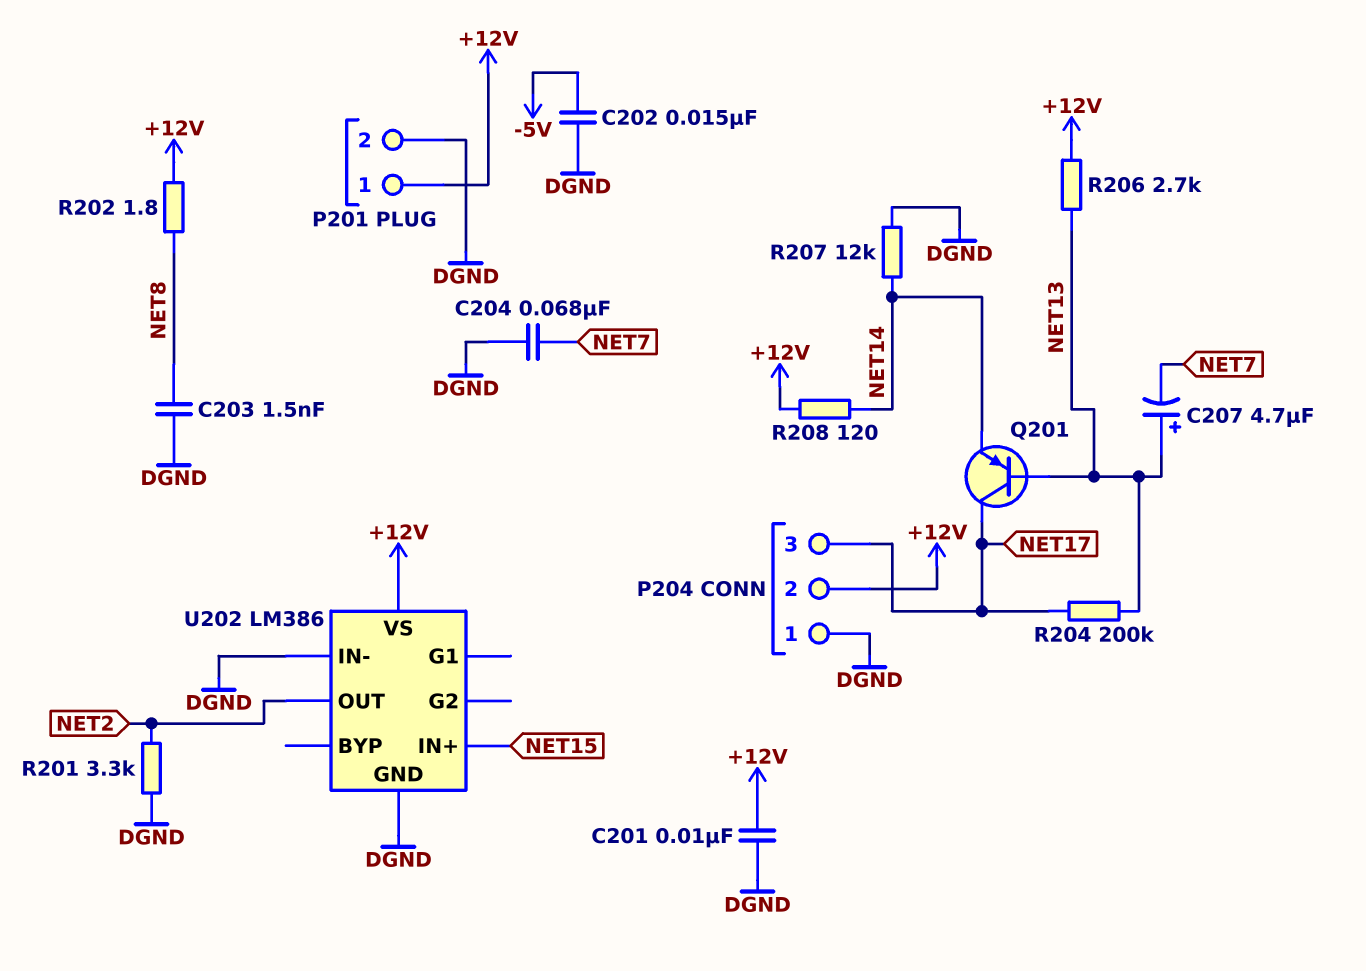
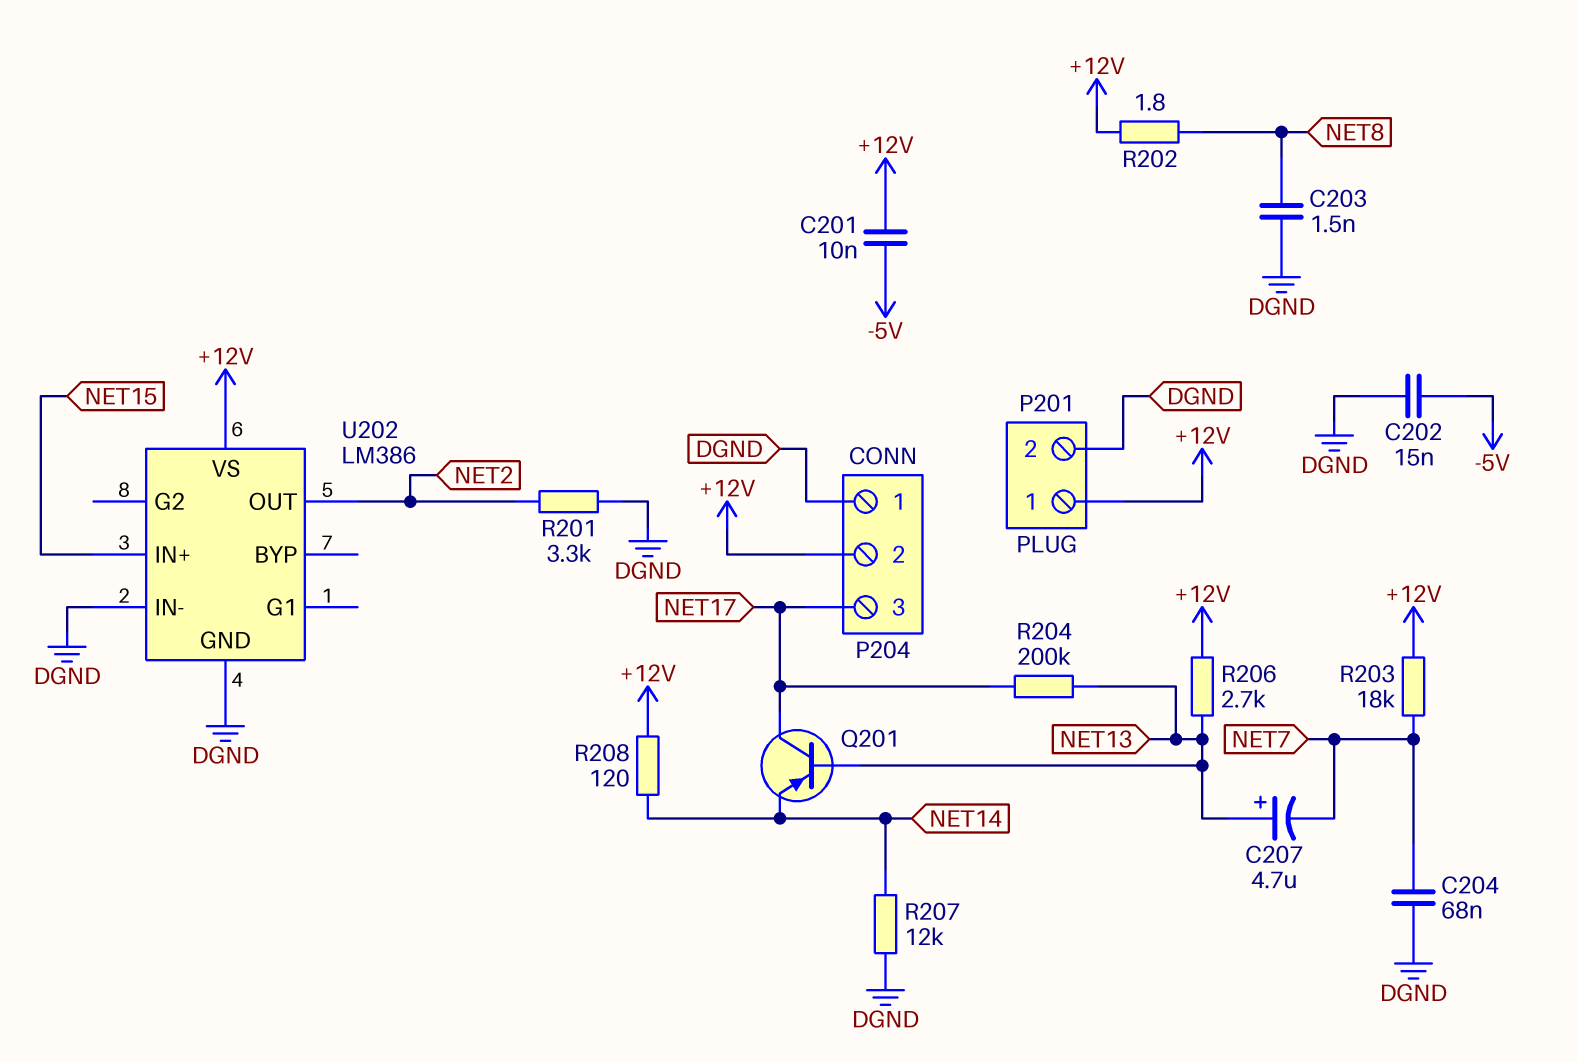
C201: 10nF (+12V, DGND) -> 10nF (+12V, -5V)
R203: none -> 18k (+12V, NET7)

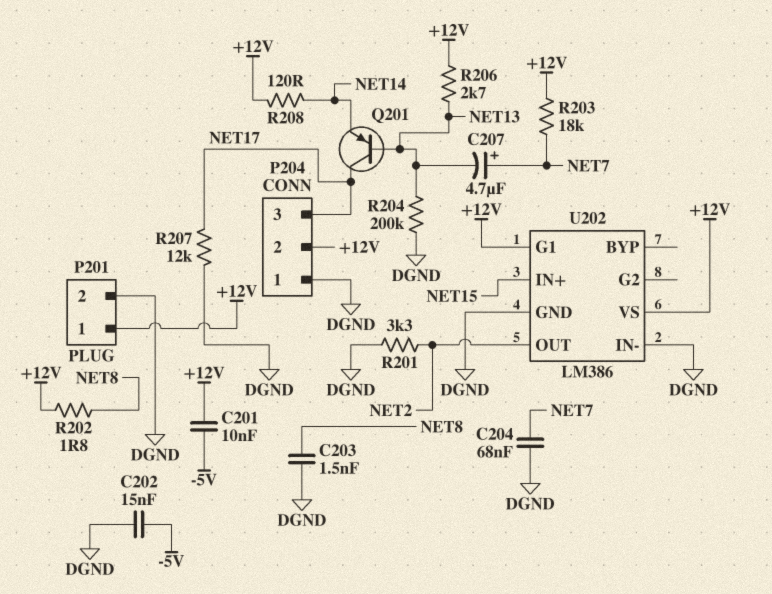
C207: 4.7uF (plus NET13, minus NET7) -> 4.7uF (plus NET7, minus NET13)
R204: 200k (NET13, NET17) -> 200k (DGND, NET13)
R207: 12k (DGND, NET14) -> 12k (DGND, NET17)
U202 pin G1: none -> +12V

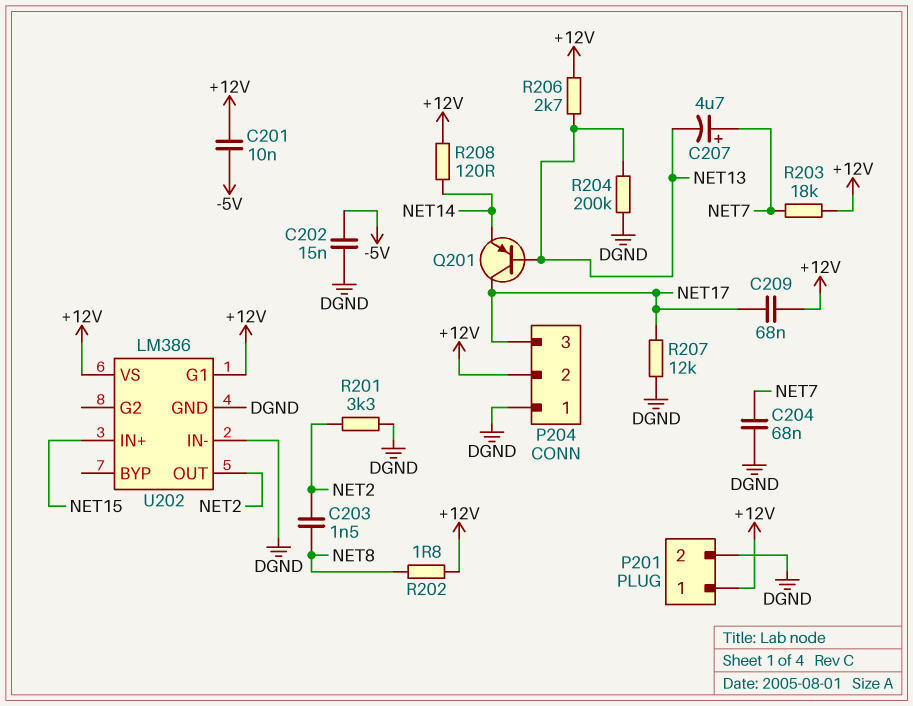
C203: 1.5nF (DGND, NET8) -> 1.5nF (NET2, NET8)
C209: none -> 68nF (+12V, NET17)

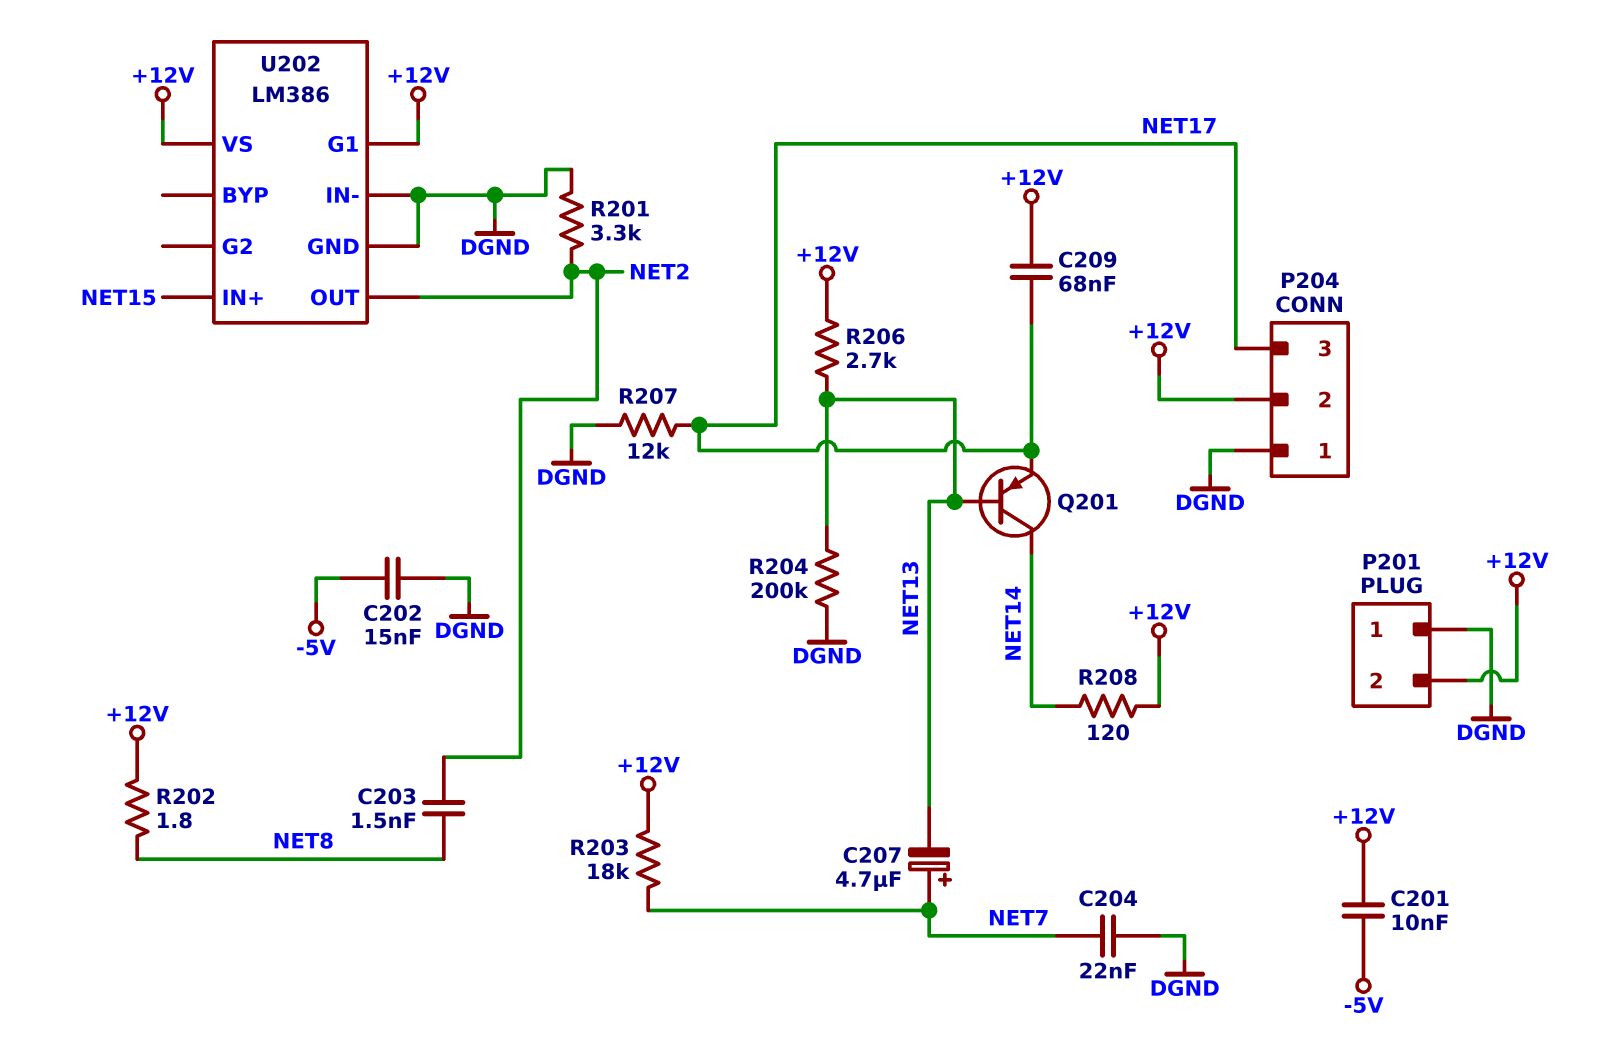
C204: 68nF (DGND, NET7) -> 22nF (DGND, NET7)
P201 pin 1: +12V -> DGND
P201 pin 2: DGND -> +12V
Q201: PNP (B NET13, C NET17, E NET14) -> PNP (B NET13, C NET14, E NET17)

